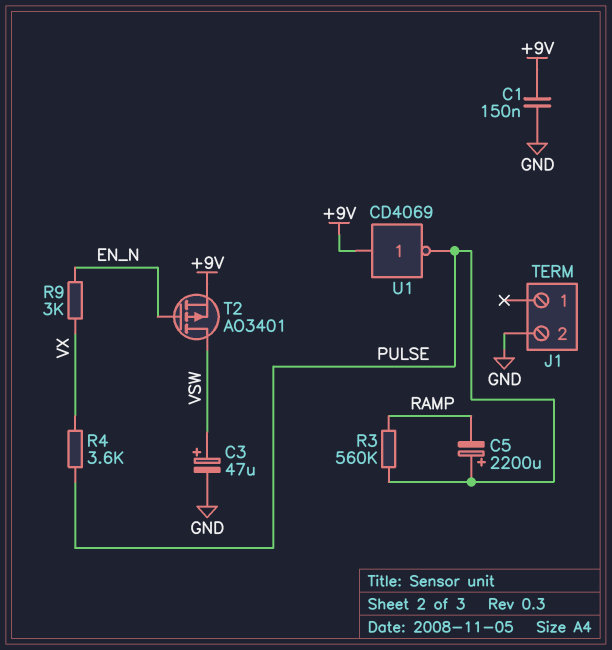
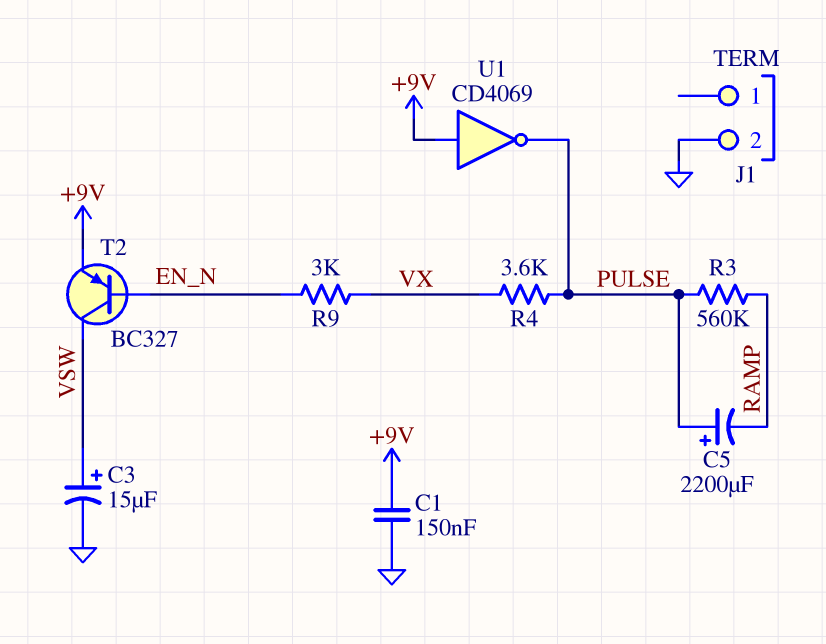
C3: 47uF (plus VSW, minus GND) -> 15uF (plus VSW, minus GND)
T2: PMOS AO3401 (G EN_N, D VSW, S +9V) -> PNP BC327 (B EN_N, C VSW, E +9V)

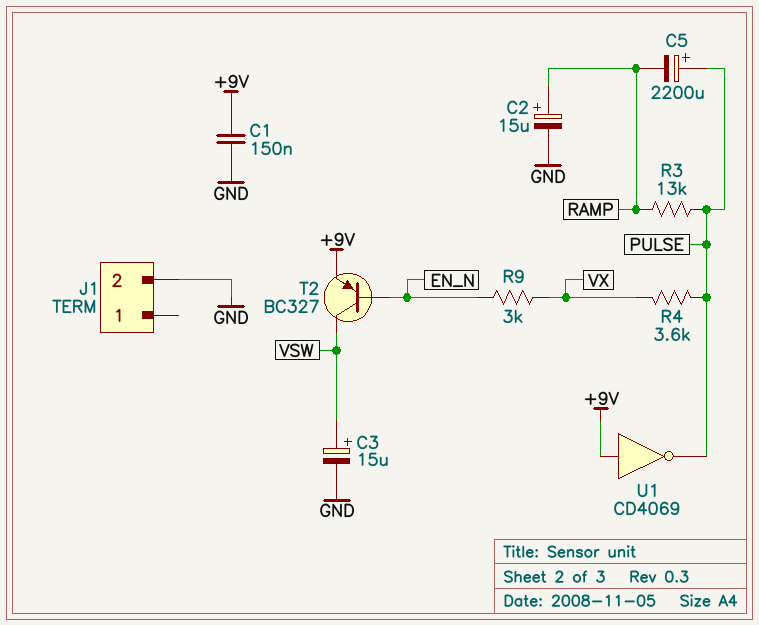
C2: none -> 15uF (plus RAMP, minus GND)
R3: 560k (PULSE, RAMP) -> 13k (PULSE, RAMP)

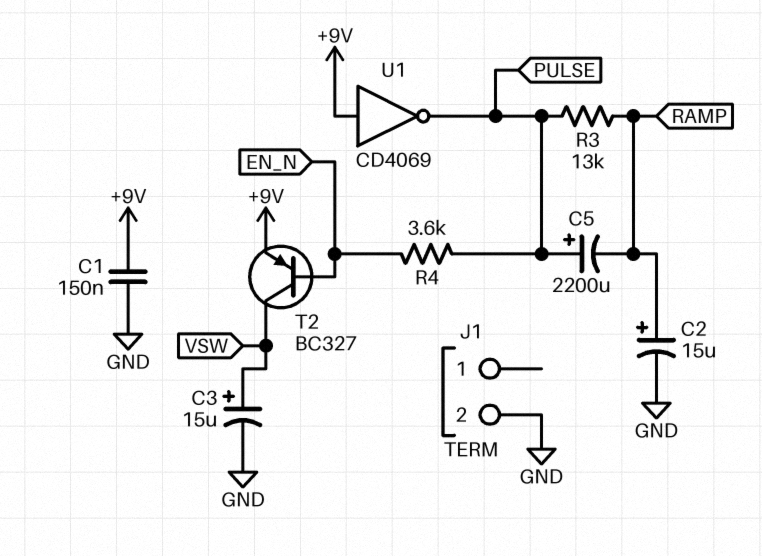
R4: 3.6k (PULSE, VX) -> 3.6k (EN_N, PULSE)
R9: 3k (EN_N, VX) -> none

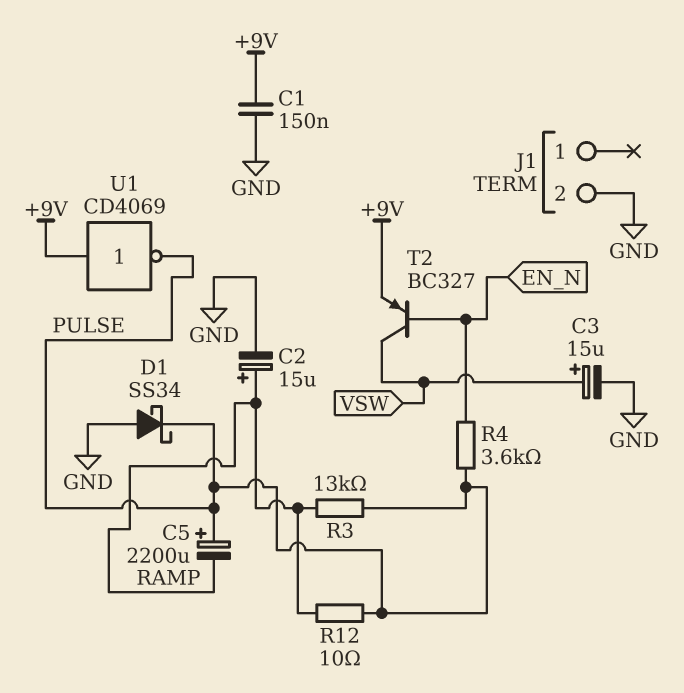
D1: none -> schottky SS34 (A GND, K PULSE)
R12: none -> 10 (PULSE, RAMP)

